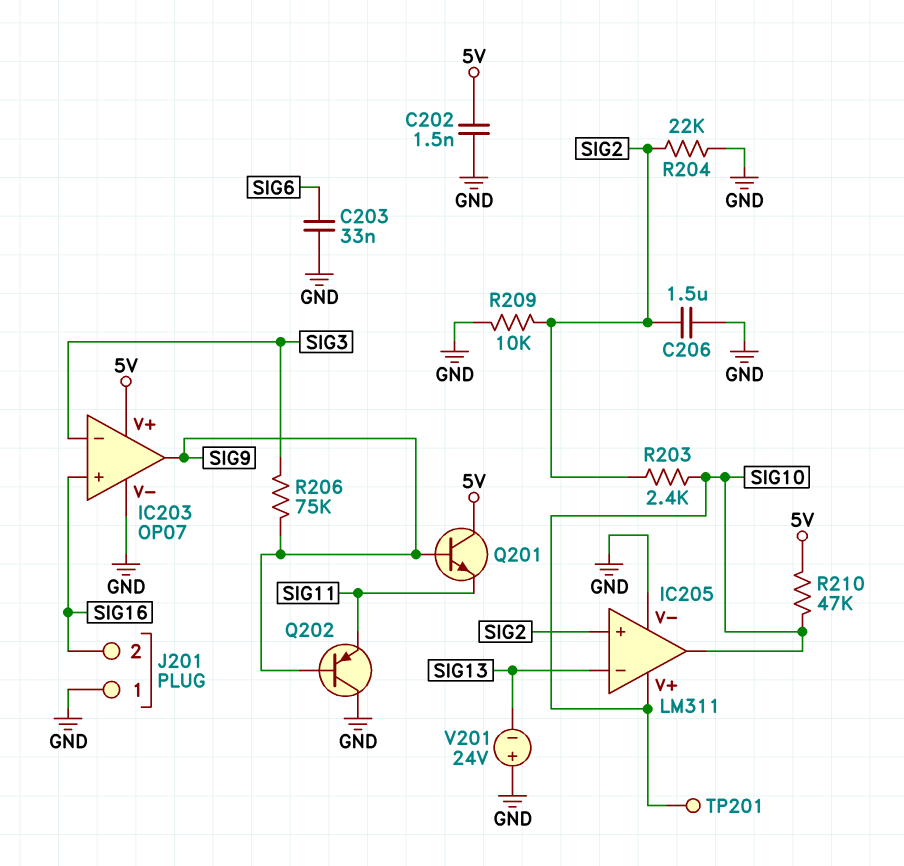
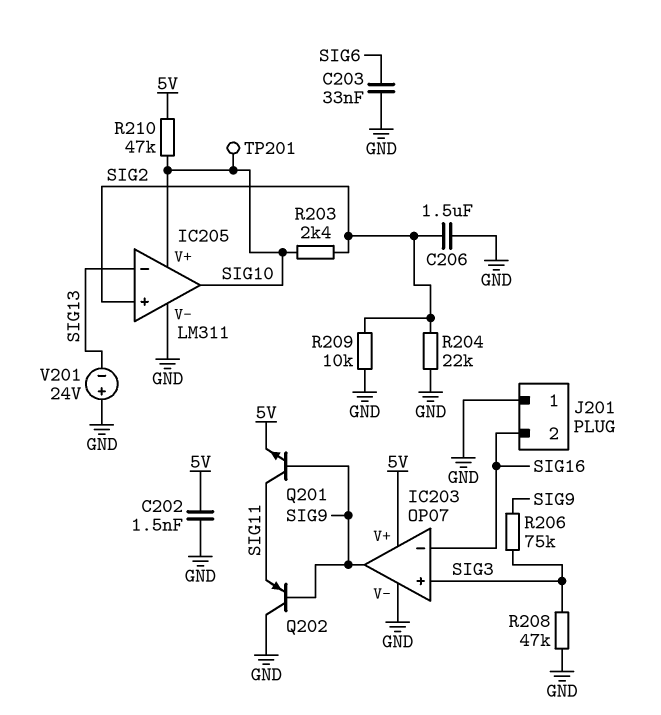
IC203 pin in+: SIG16 -> SIG3
IC203 pin in-: SIG3 -> SIG16
Q201: NPN (B SIG9, C 5V, E SIG11) -> NPN (B SIG9, C SIG11, E 5V)
R208: none -> 47k (GND, SIG3)

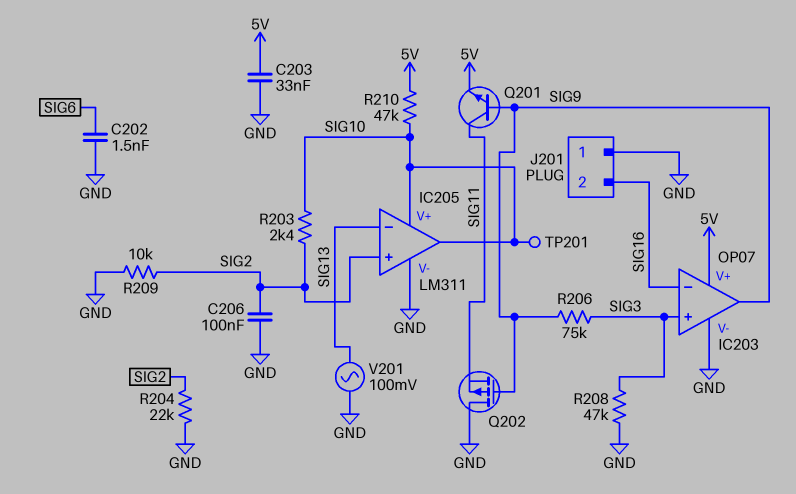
C202: 1.5nF (5V, GND) -> 1.5nF (GND, SIG6)
C203: 33nF (GND, SIG6) -> 33nF (5V, GND)
C206: 1.5uF (GND, SIG2) -> 100nF (GND, SIG2)
Q202: PNP (B SIG9, C GND, E SIG11) -> PMOS (G SIG9, D GND, S SIG11)
V201: 24V (plus GND, minus SIG13) -> AC 100mV (GND, SIG13)

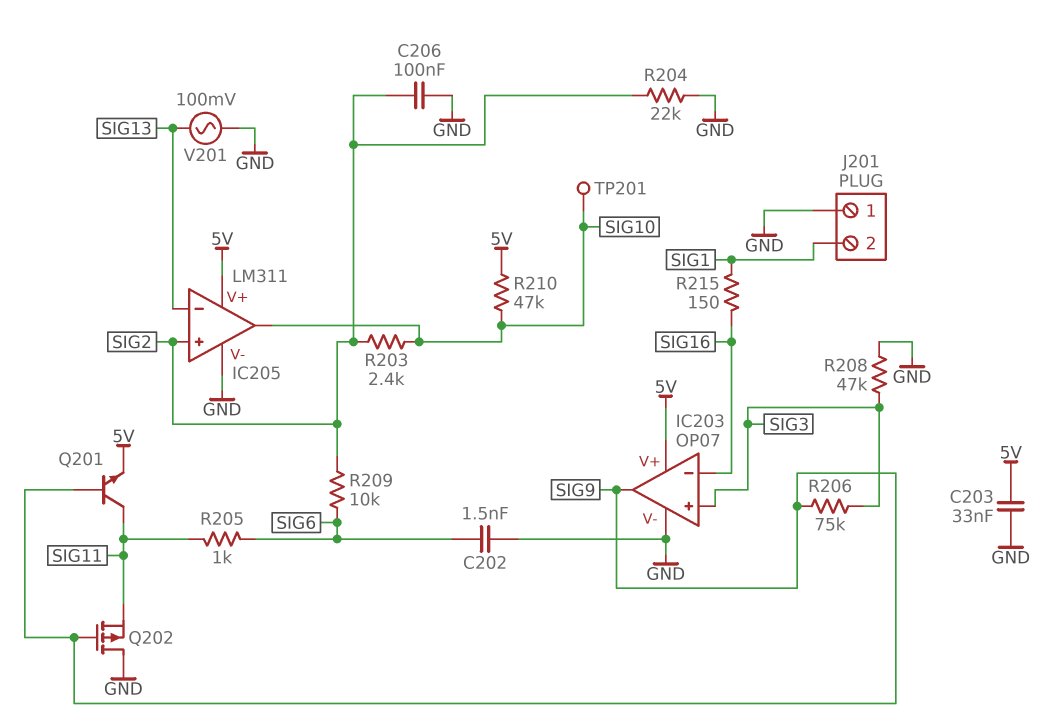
IC205 pin V+: SIG10 -> 5V
J201 pin 2: SIG16 -> SIG1
R205: none -> 1k (SIG6, SIG11)
R209: 10k (GND, SIG2) -> 10k (SIG2, SIG6)
R215: none -> 150 (SIG1, SIG16)

